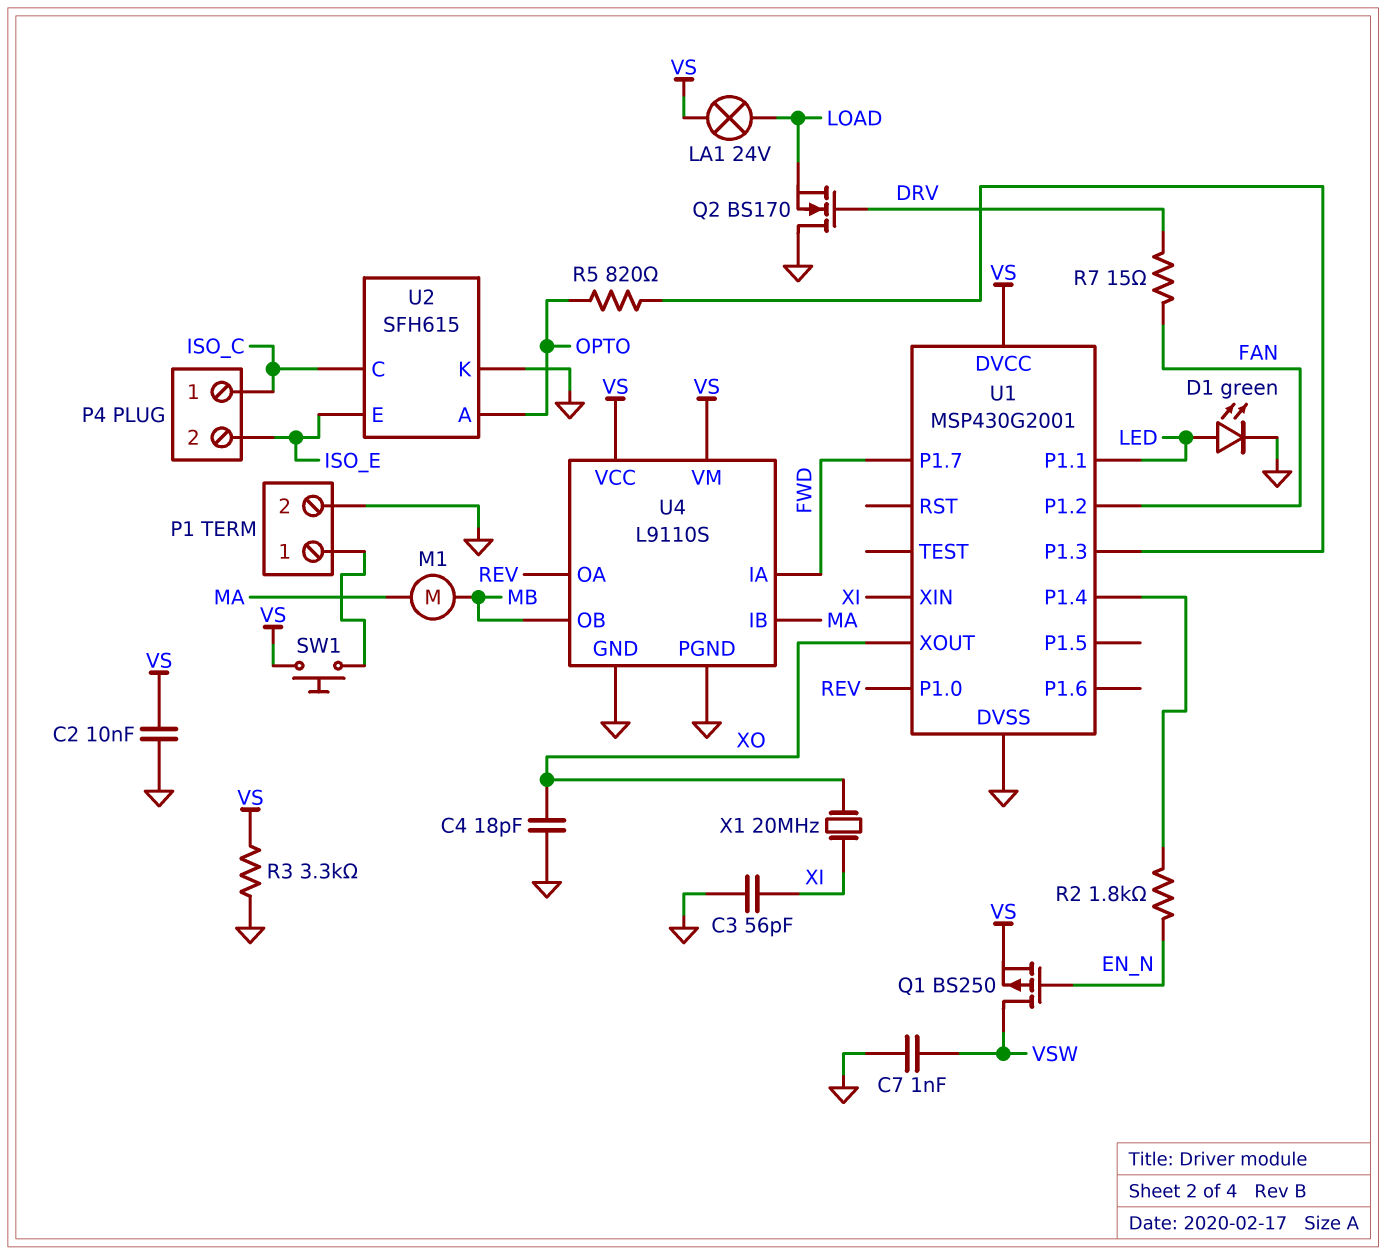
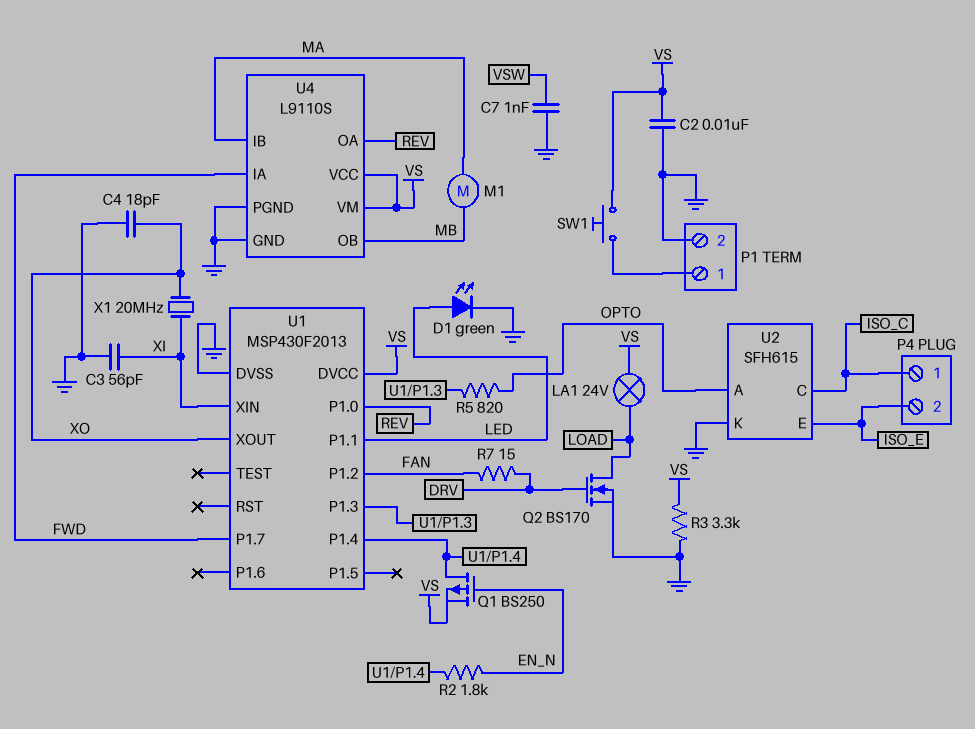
Q1: PMOS BS250 (G EN_N, D VSW, S VS) -> PMOS BS250 (G EN_N, D U1/P1.4, S VS)
Q2: NMOS BS170 (G DRV, D GND, S LOAD) -> NMOS BS170 (G DRV, D LOAD, S GND)
U1: MSP430G2001 -> MSP430F2013

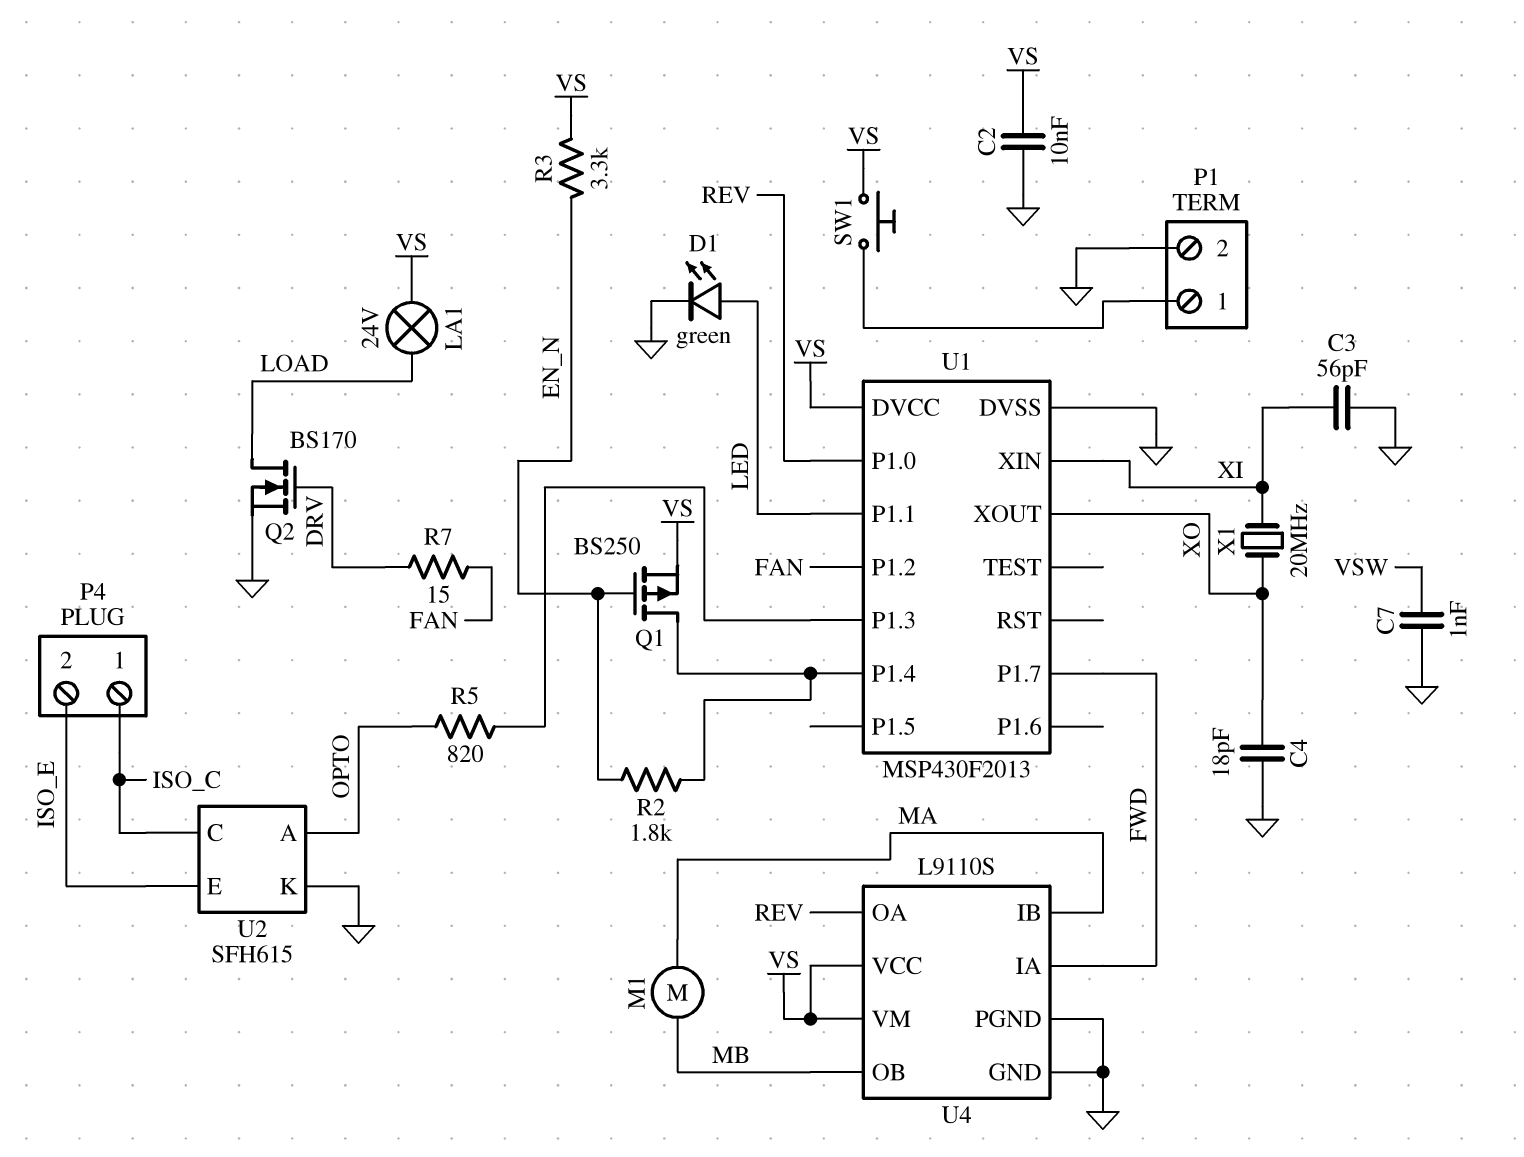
R3: 3.3k (GND, VS) -> 3.3k (EN_N, VS)

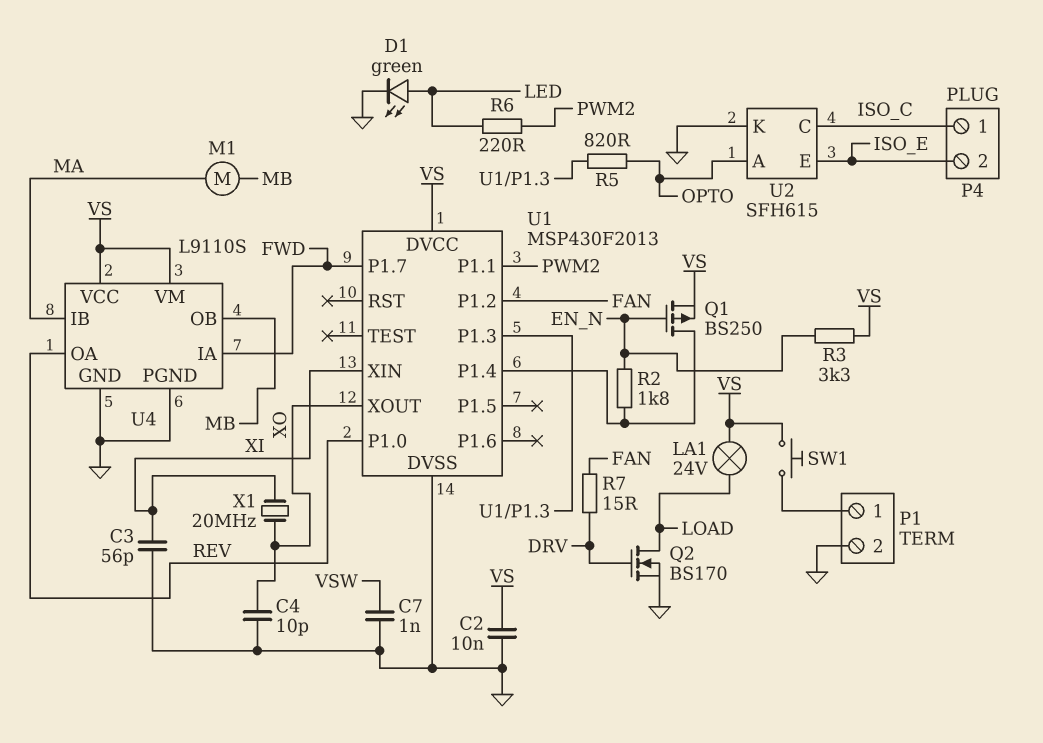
C4: 18pF (GND, XO) -> 10pF (GND, XO)
R6: none -> 220 (LED, PWM2)
U1 pin P1.1: LED -> PWM2

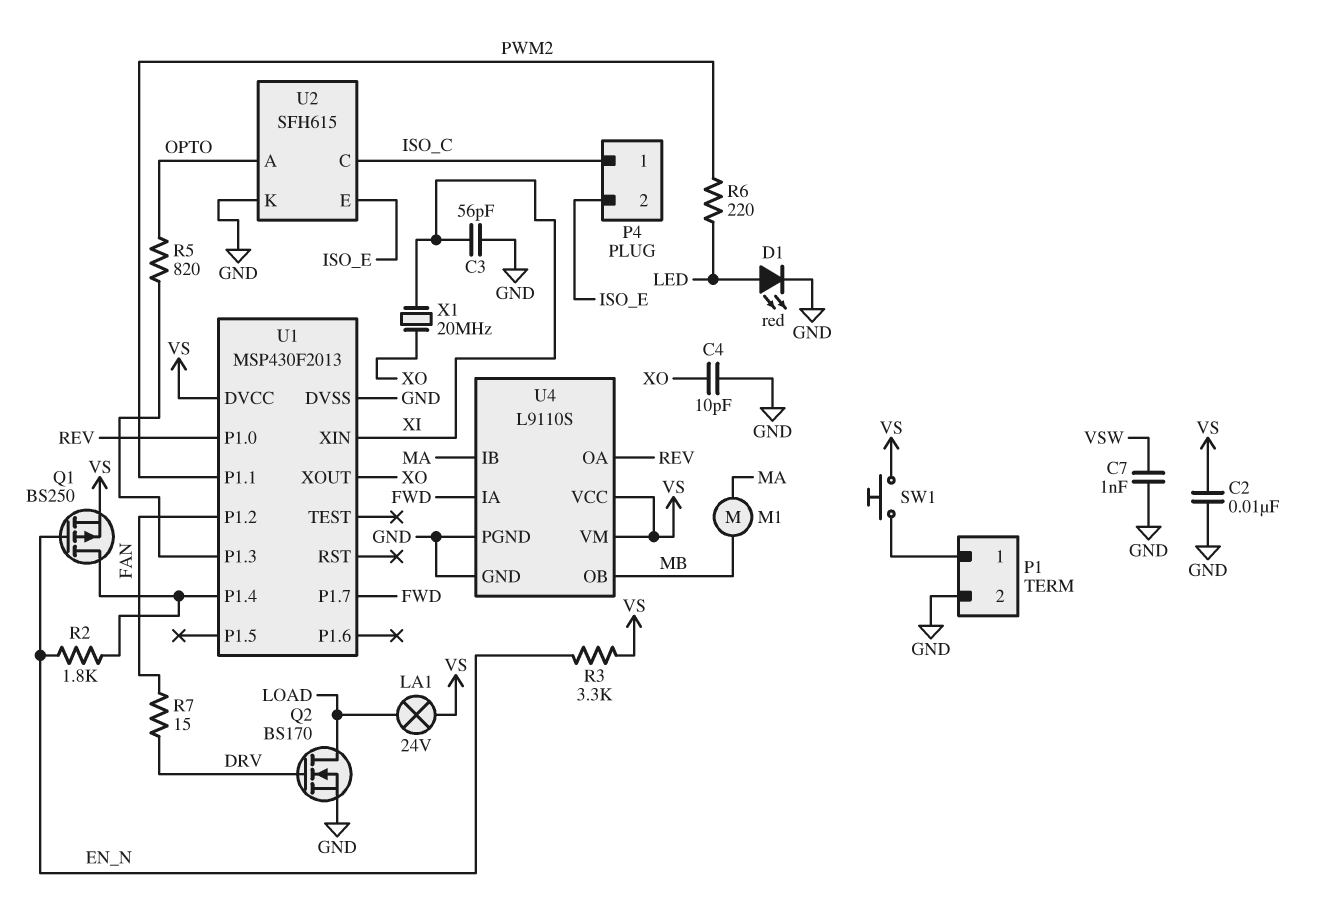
D1: LED green (A LED, K GND) -> LED red (A LED, K GND)

